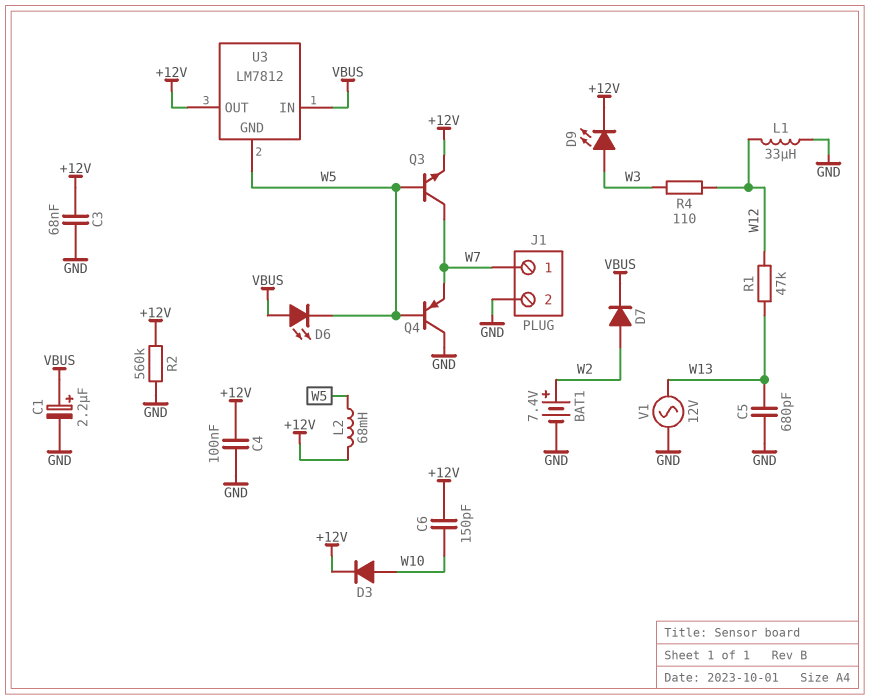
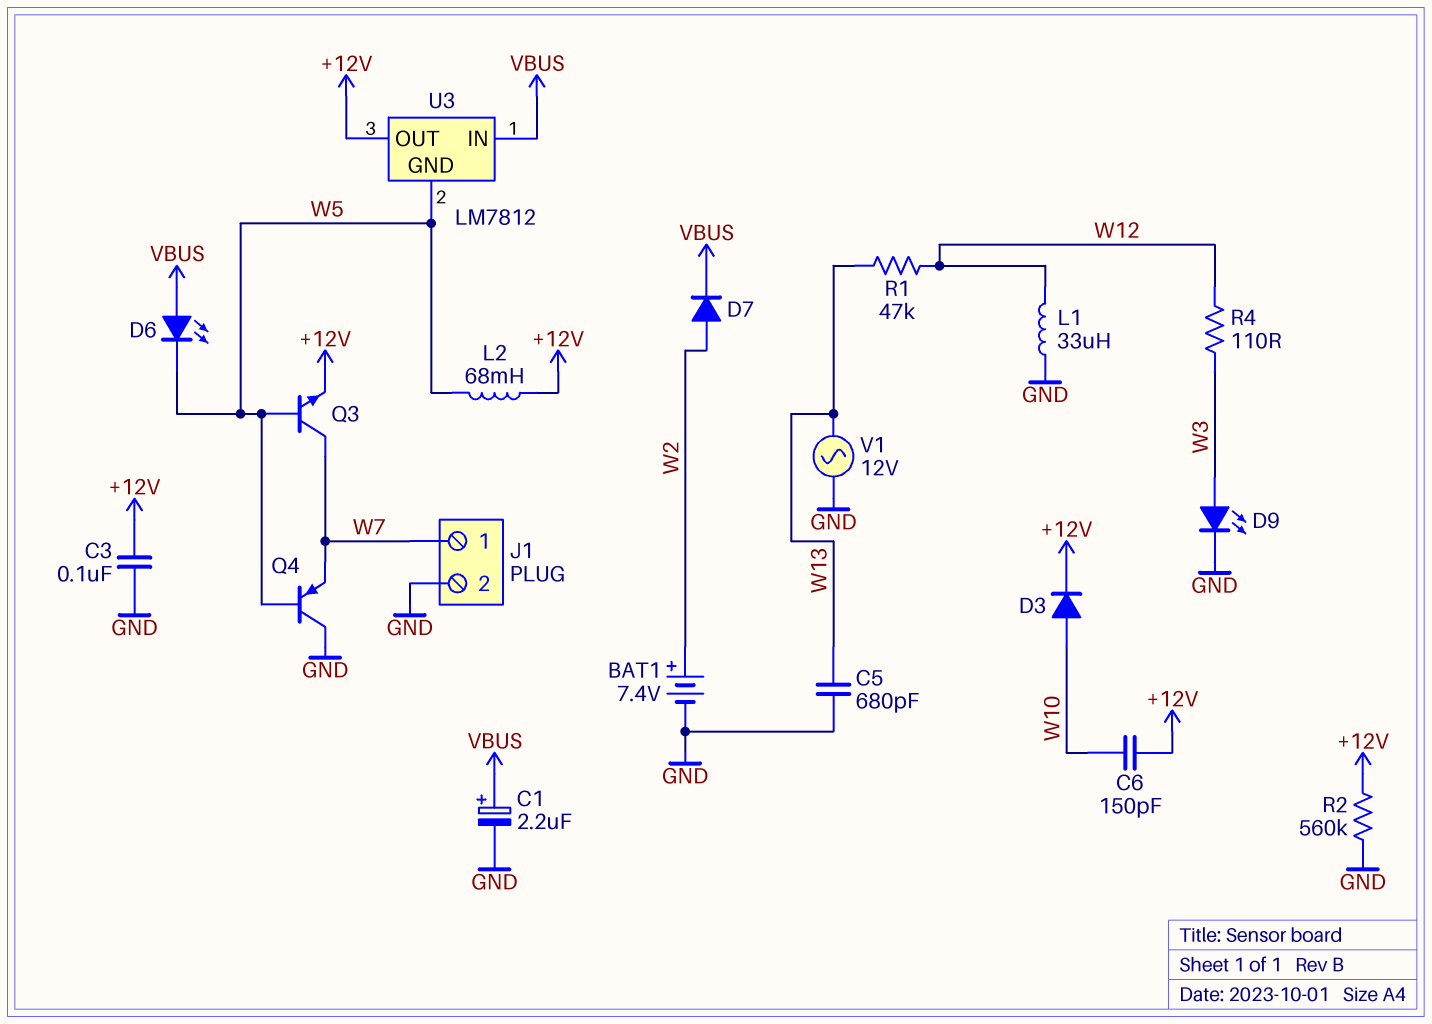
C3: 68nF (+12V, GND) -> 100nF (+12V, GND)
C4: 100nF (+12V, GND) -> none
D9: LED (A W3, K +12V) -> LED (A W3, K GND)

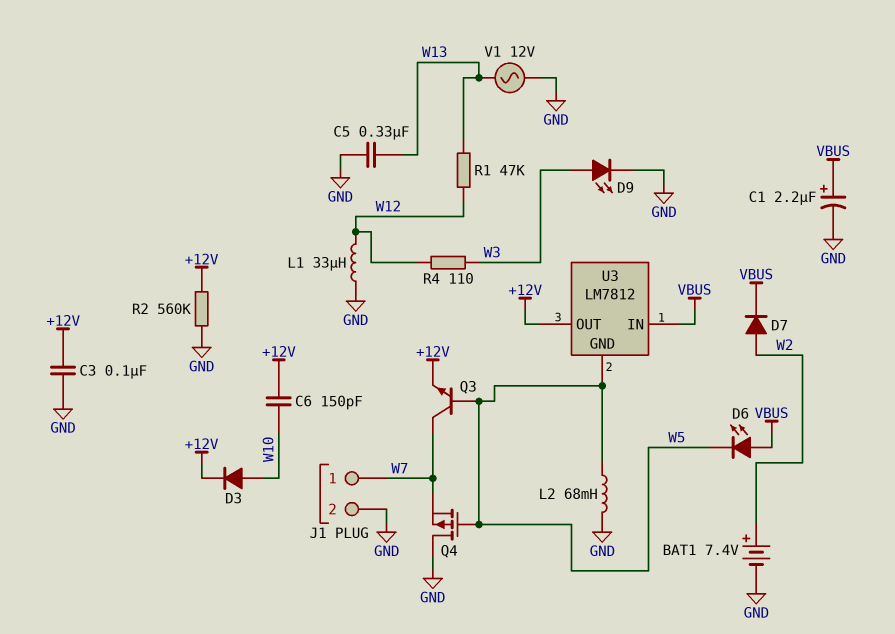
C5: 680pF (GND, W13) -> 330nF (GND, W13)
L2: 68mH (+12V, W5) -> 68mH (GND, W5)
Q4: PNP (B W5, C GND, E W7) -> PMOS (G W5, D GND, S W7)

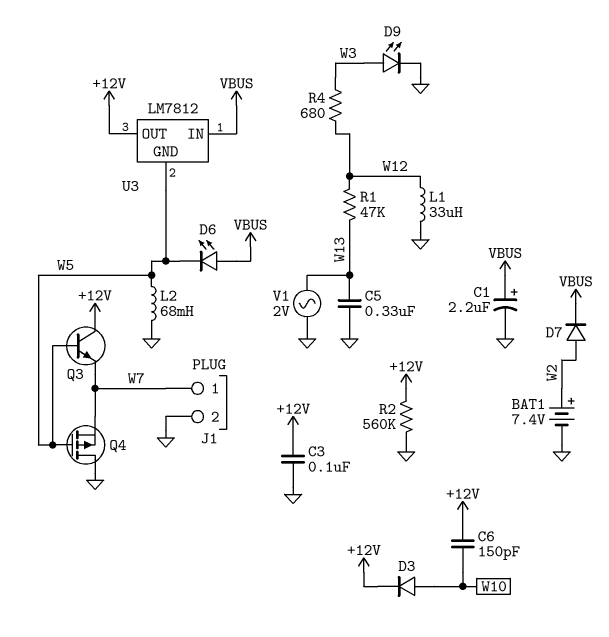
Q3: NPN (B W5, C W7, E +12V) -> NPN (B W5, C +12V, E W7)
R4: 110 (W3, W12) -> 680 (W3, W12)
V1: AC 12V (GND, W13) -> AC 2V (GND, W13)

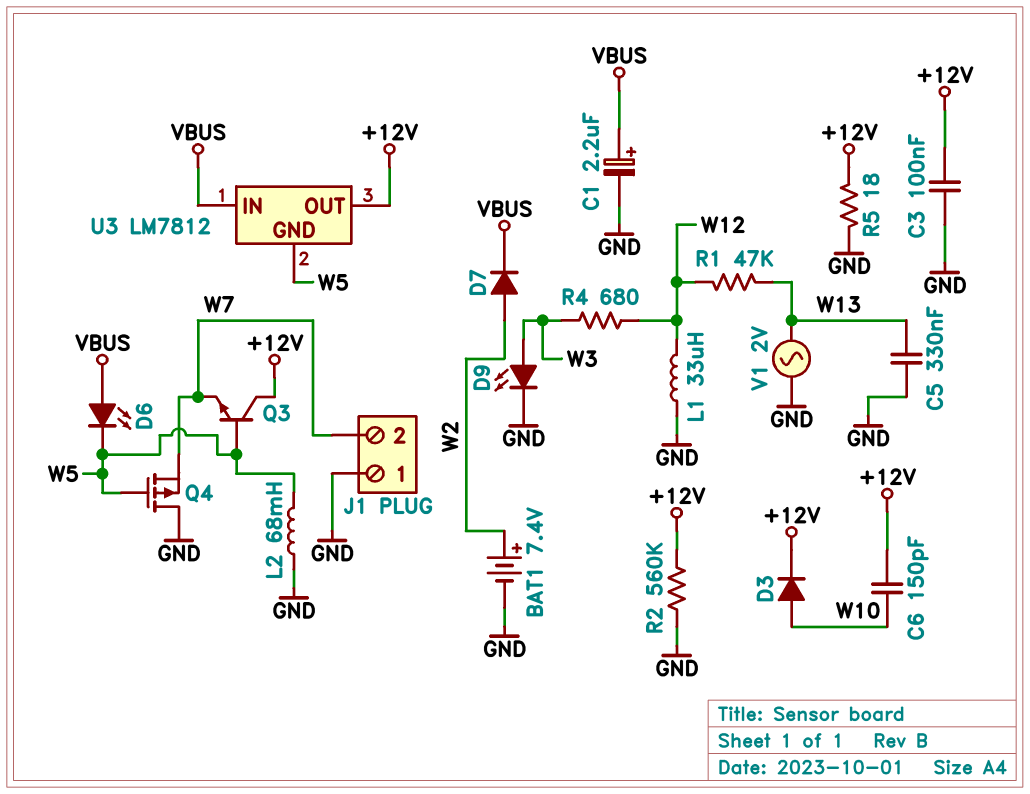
J1 pin 1: W7 -> GND
J1 pin 2: GND -> W7
R5: none -> 18 (+12V, GND)

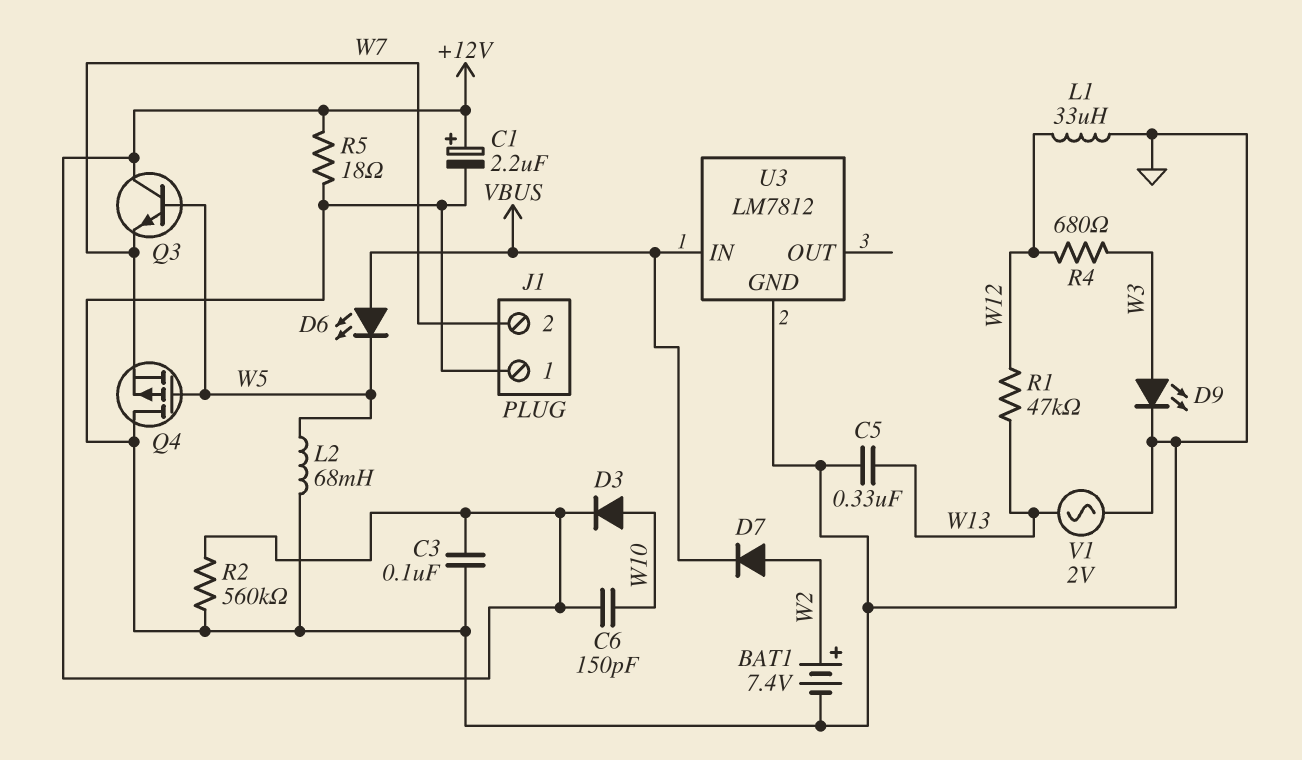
C1: 2.2uF (plus VBUS, minus GND) -> 2.2uF (plus +12V, minus GND)
U3 pin GND: W5 -> GND
U3 pin OUT: +12V -> none

